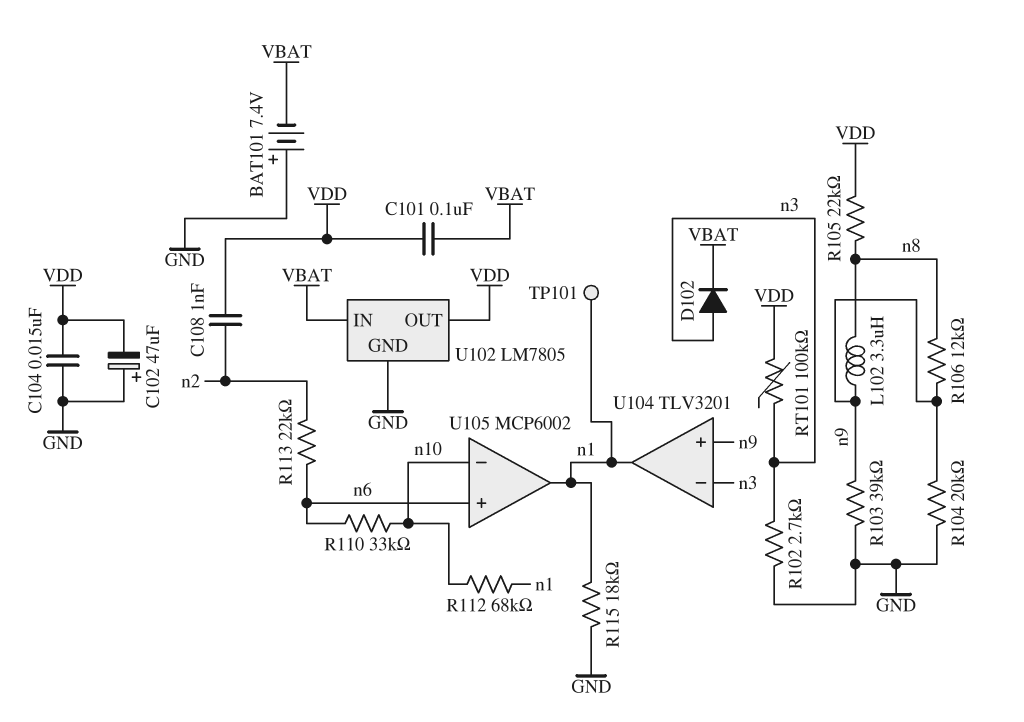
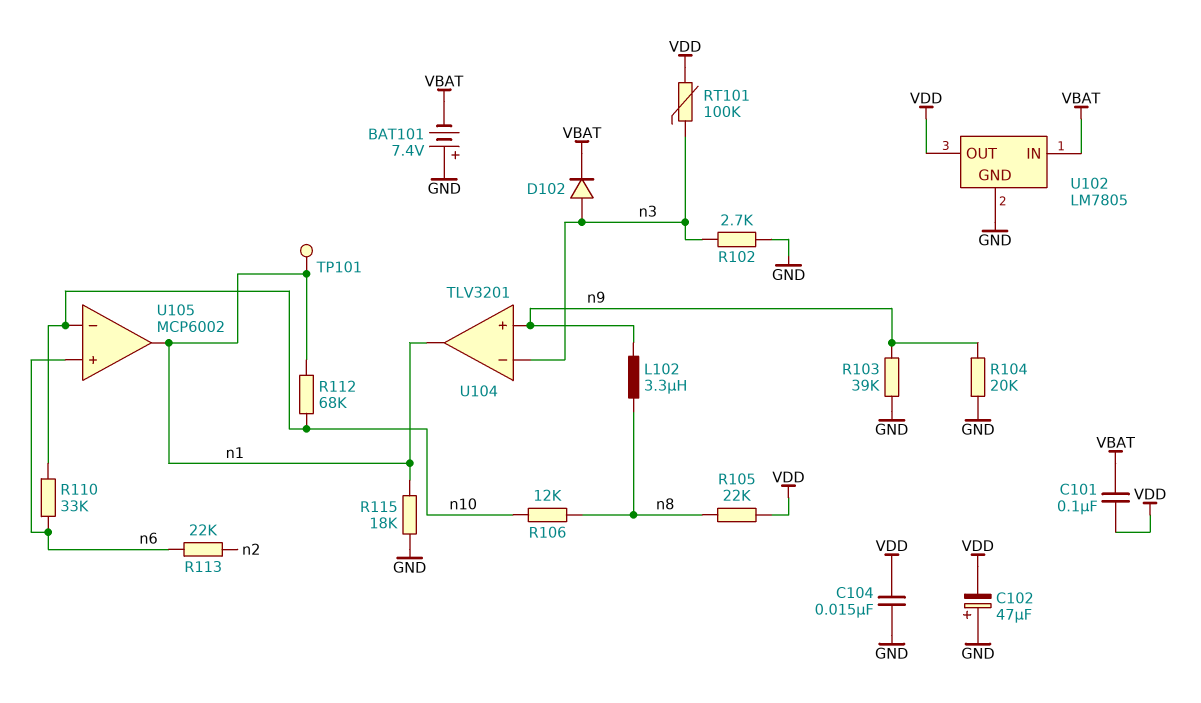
C108: 1nF (VDD, n2) -> none
R106: 12k (n8, n9) -> 12k (n8, n10)

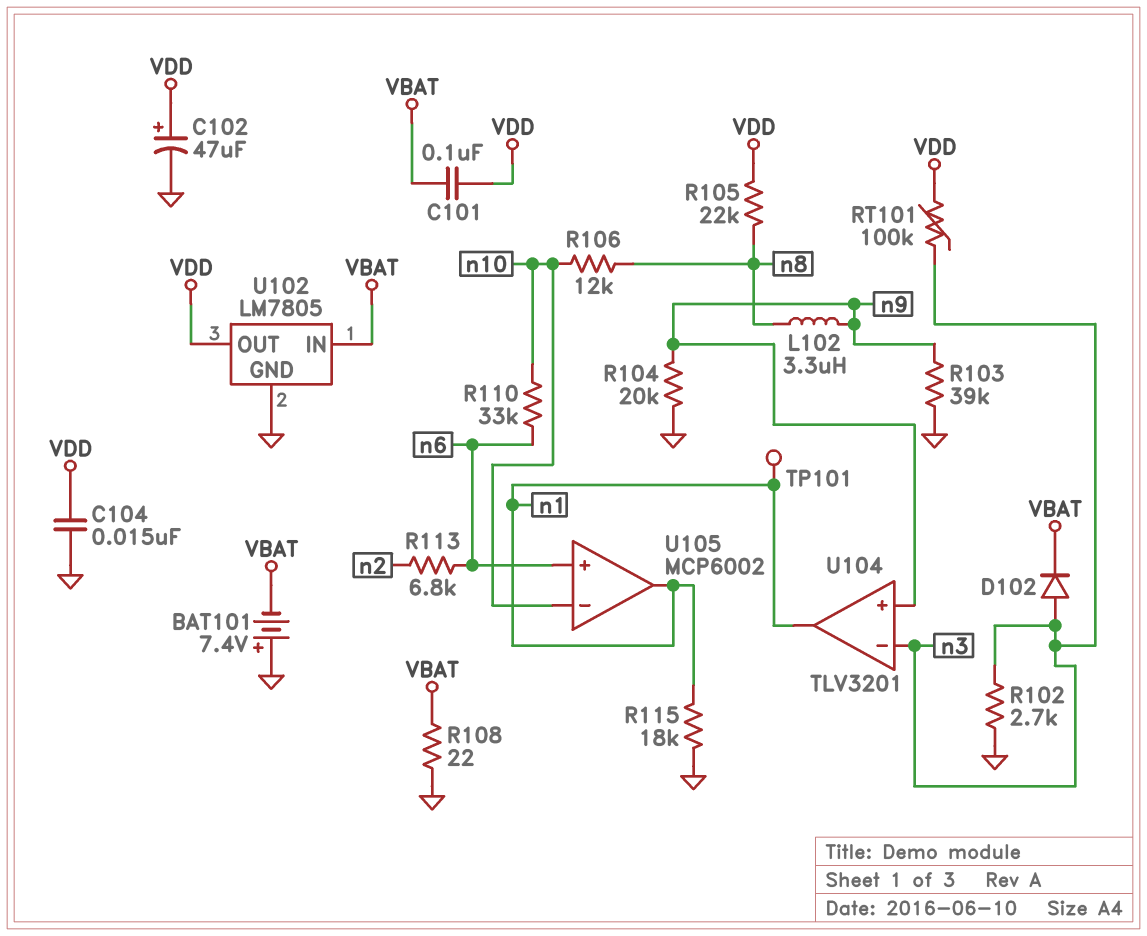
C102: 47uF (plus GND, minus VDD) -> 47uF (plus VDD, minus GND)
R108: none -> 22 (GND, VBAT)
R112: 68k (n1, n10) -> none
R113: 22k (n2, n6) -> 6.8k (n2, n6)

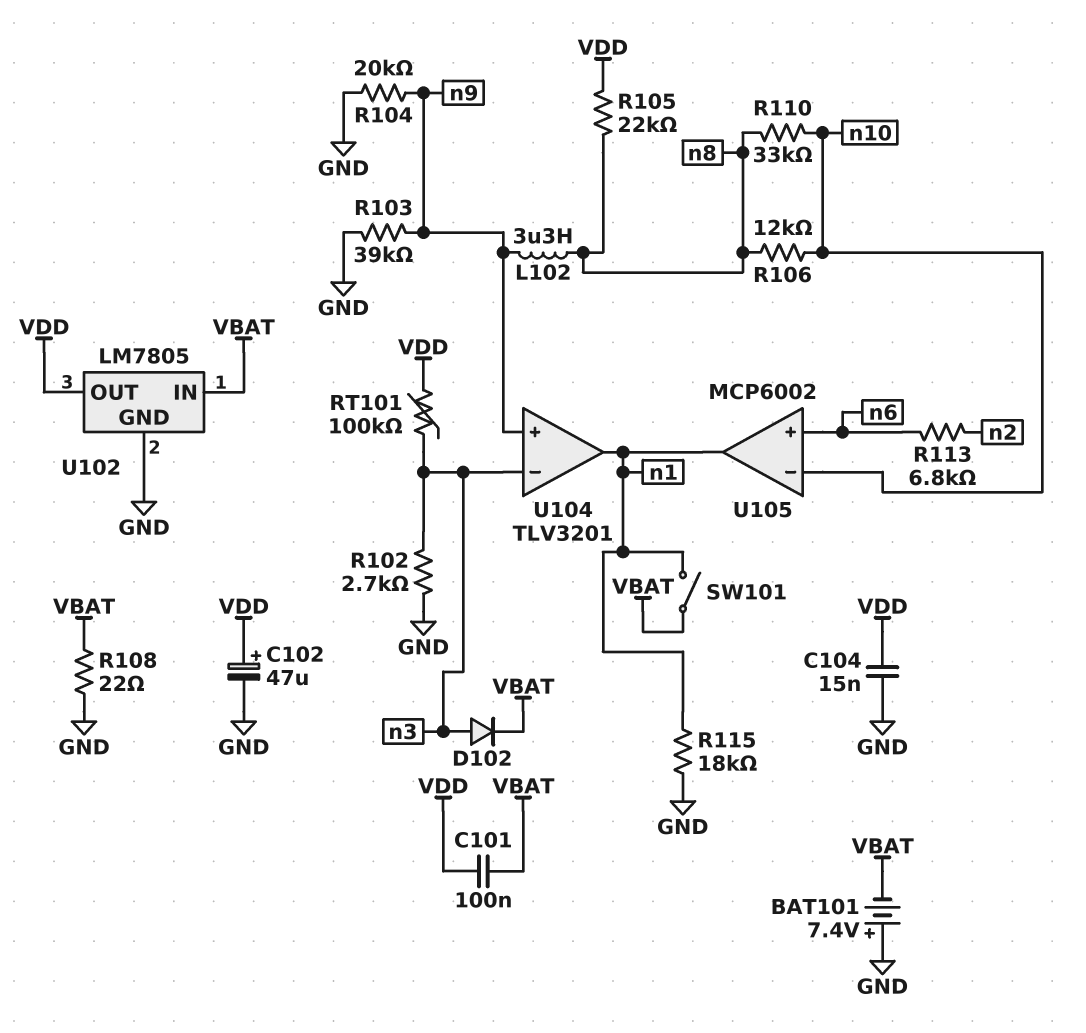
R110: 33k (n6, n10) -> 33k (n8, n10)
SW101: none -> switch (VBAT, n1)
TP101: test point (n1) -> none

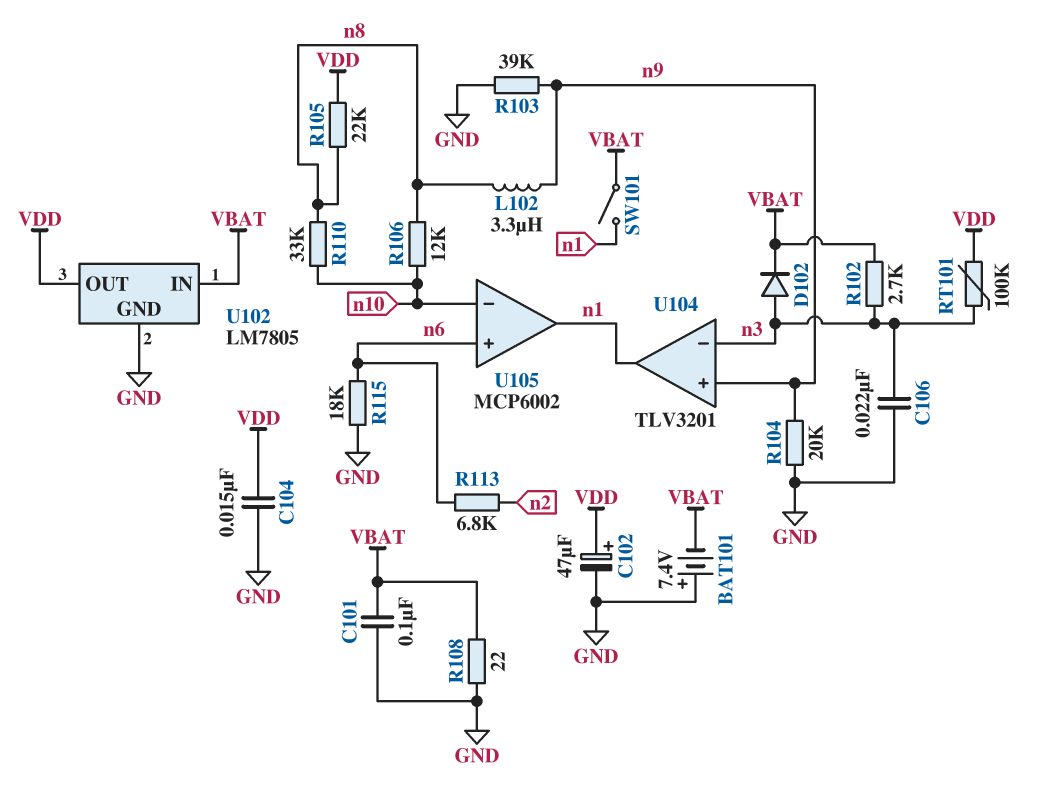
C101: 100nF (VBAT, VDD) -> 100nF (GND, VBAT)
C106: none -> 22nF (GND, n3)
R102: 2.7k (GND, n3) -> 2.7k (VBAT, n3)
R115: 18k (GND, n1) -> 18k (GND, n6)

